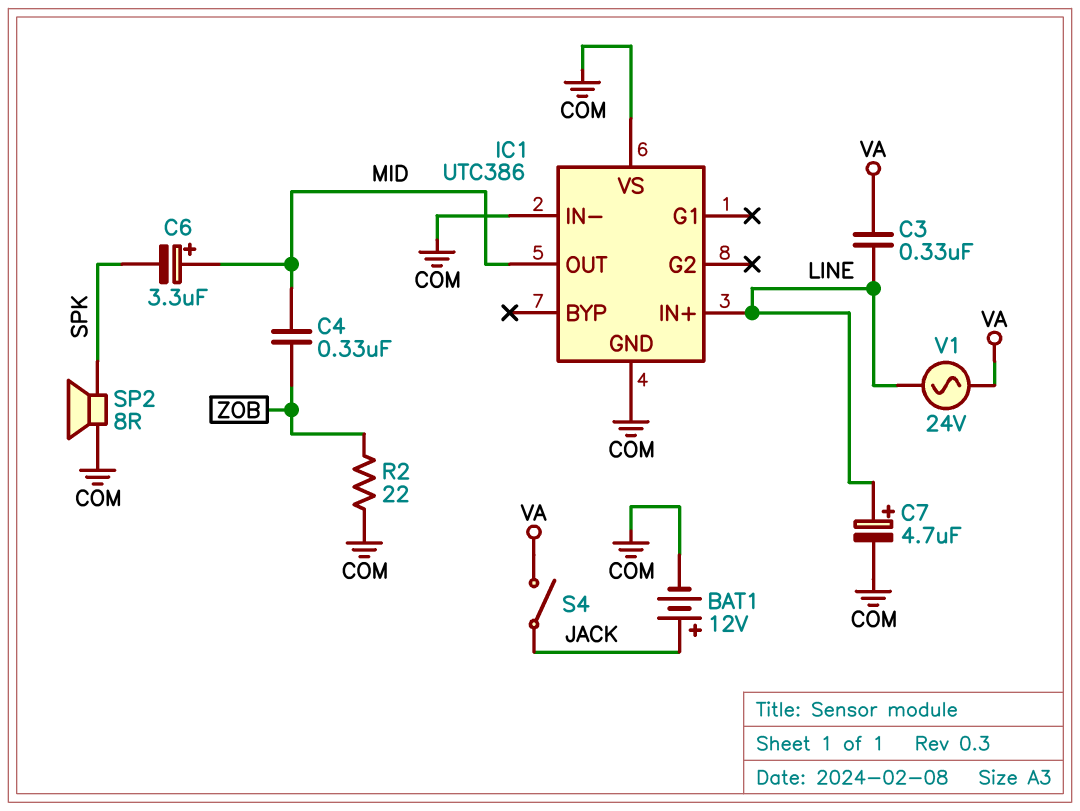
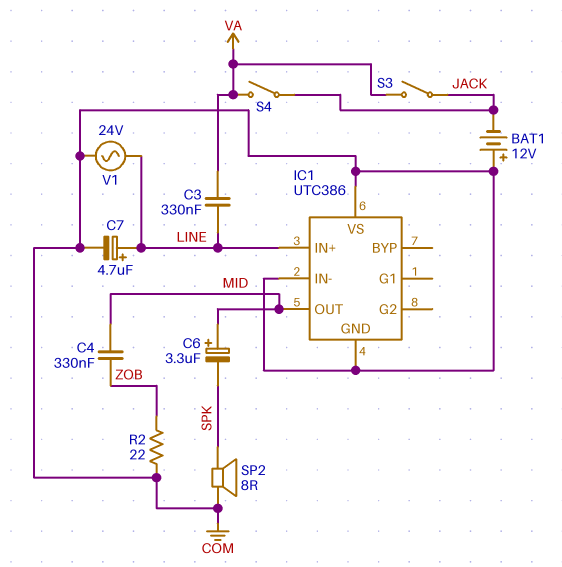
BAT1: 12V (plus JACK, minus COM) -> 12V (plus COM, minus JACK)
S3: none -> switch (JACK, VA)
V1: AC 24V (LINE, VA) -> AC 24V (COM, LINE)

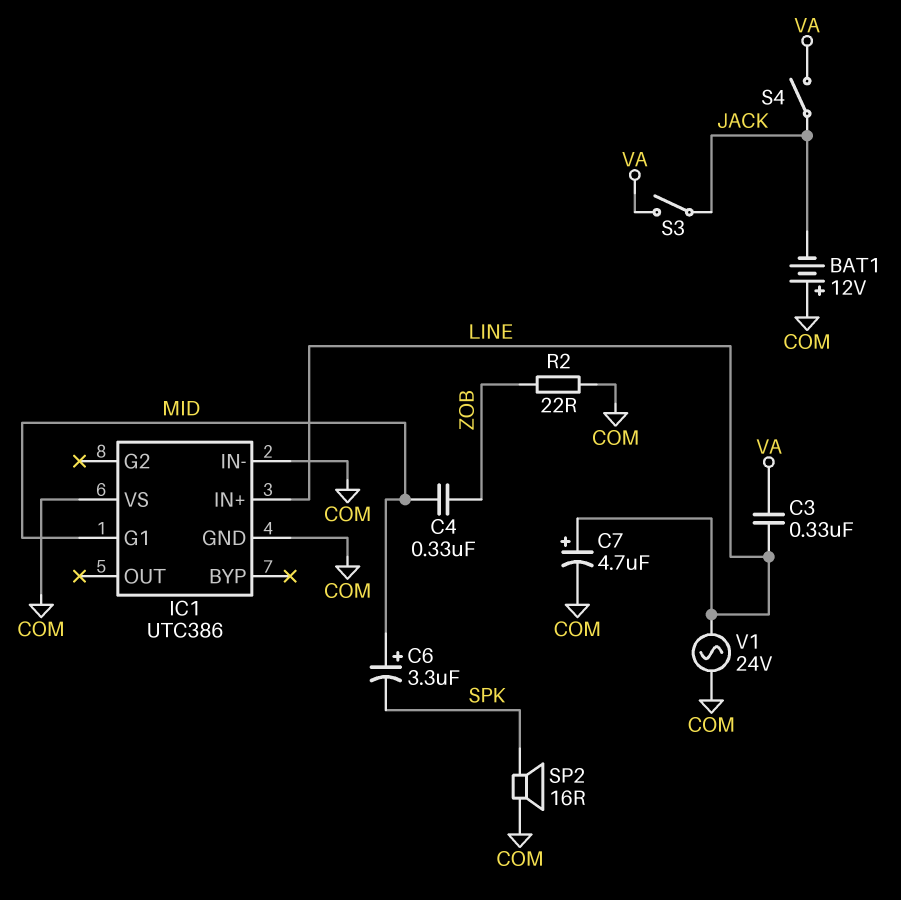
IC1 pin G1: none -> MID
IC1 pin OUT: MID -> none
SP2: speaker 8R (COM, SPK) -> speaker 16R (COM, SPK)

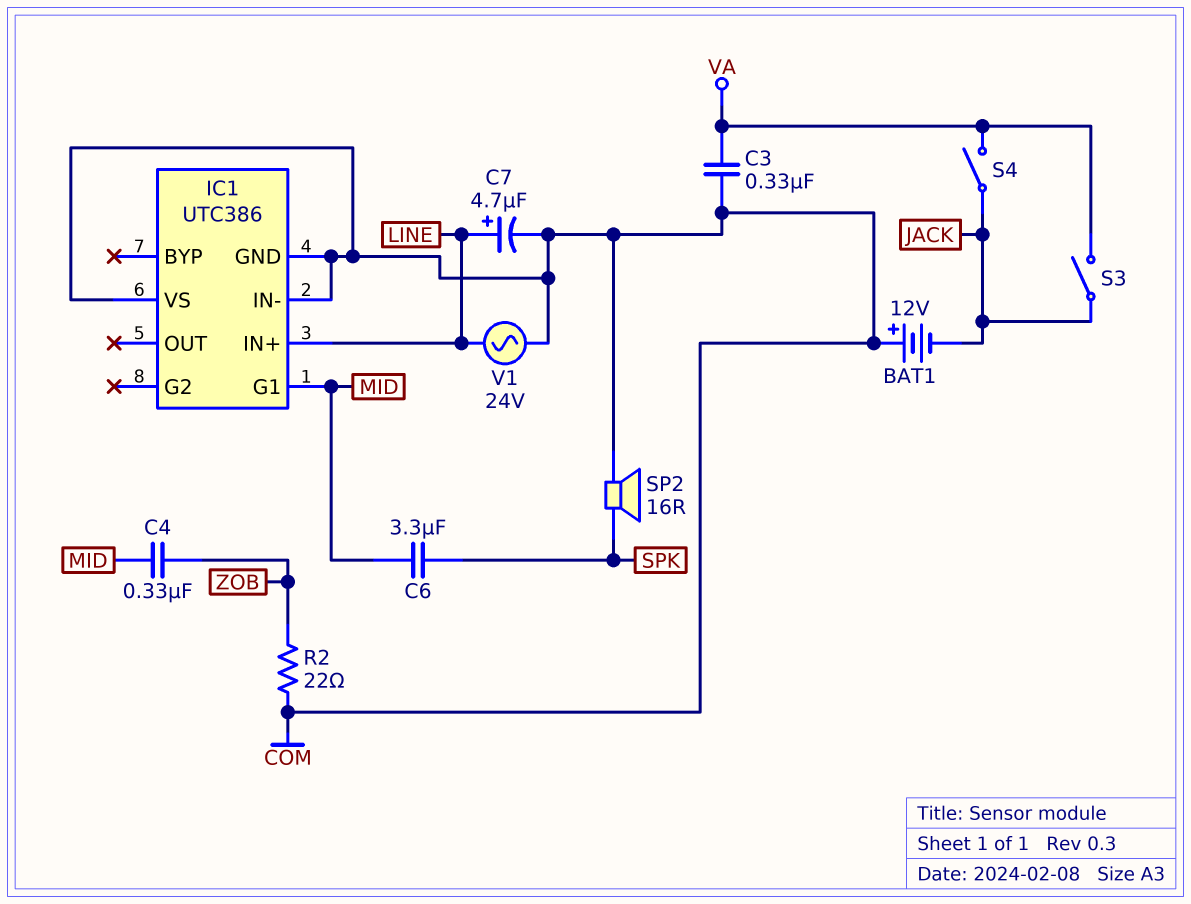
C3: 330nF (LINE, VA) -> 330nF (COM, VA)
C6: 3.3uF (plus MID, minus SPK) -> 3.3uF (MID, SPK)

